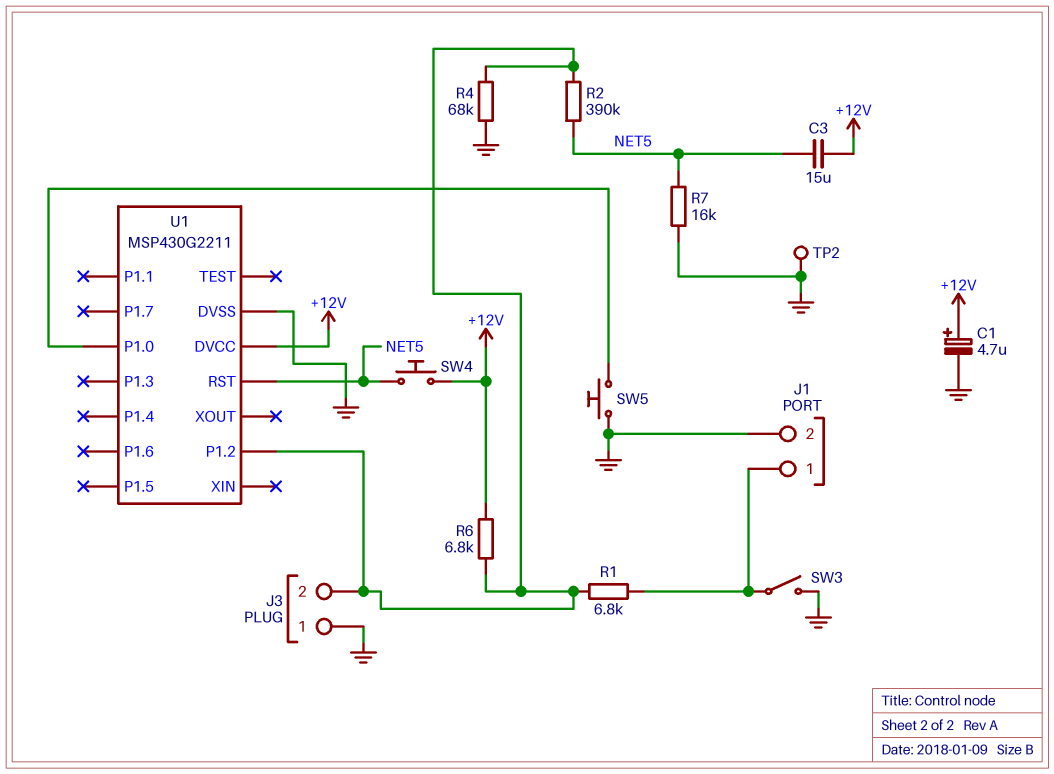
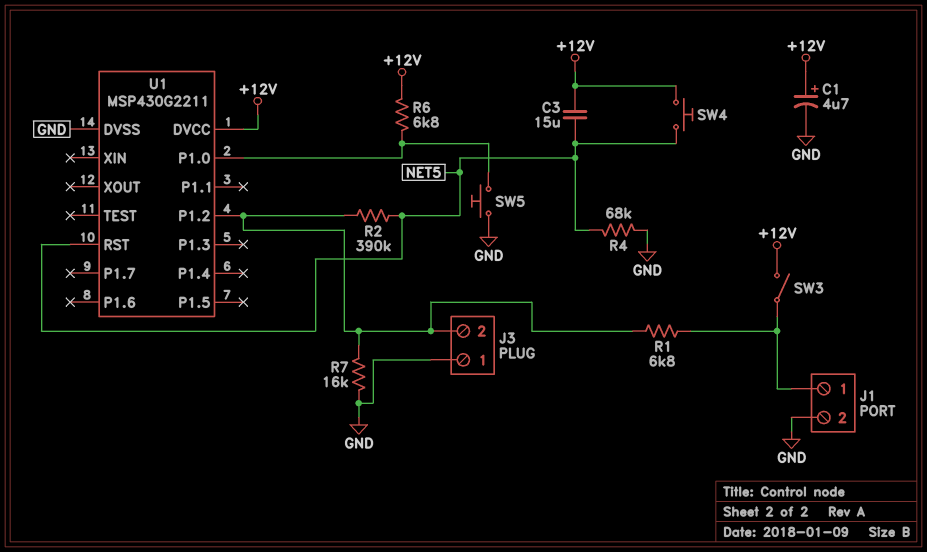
R4: 68k (GND, J3/2) -> 68k (GND, NET5)
R6: 6.8k (+12V, J3/2) -> 6.8k (+12V, U1/P1.0)
R7: 16k (GND, NET5) -> 16k (GND, J3/2)
SW3: switch (GND, J1/1) -> switch (+12V, J1/1)
TP2: test point (GND) -> none

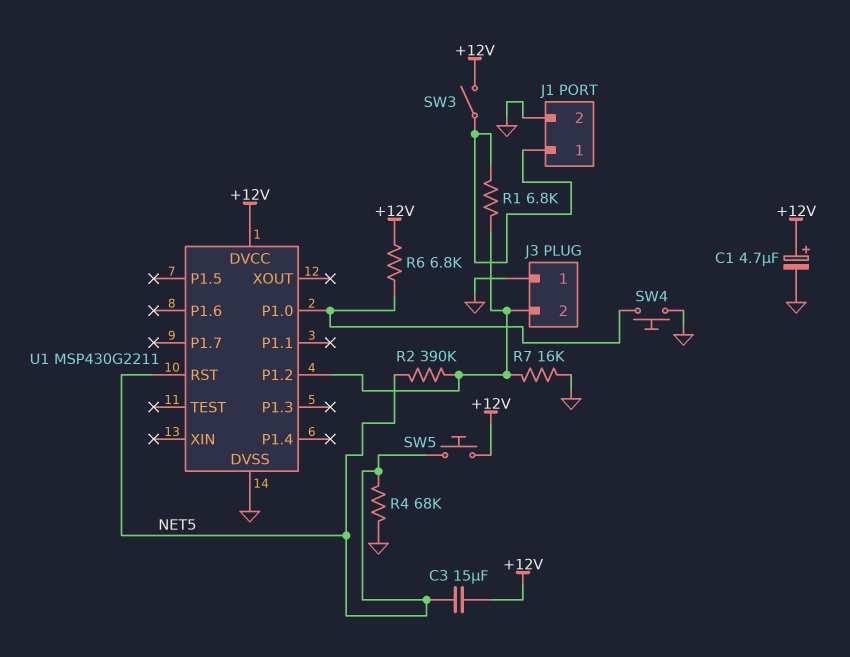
SW4: button (+12V, NET5) -> button (GND, U1/P1.0)
SW5: button (GND, U1/P1.0) -> button (+12V, NET5)

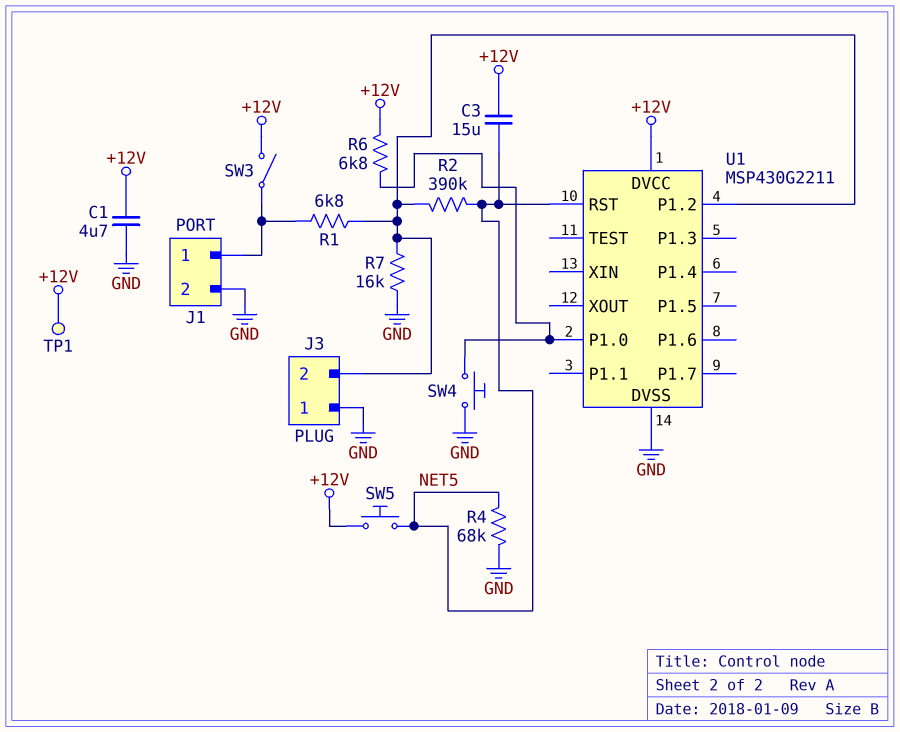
C1: 4.7uF (plus +12V, minus GND) -> 4.7uF (+12V, GND)
TP1: none -> test point (+12V)

